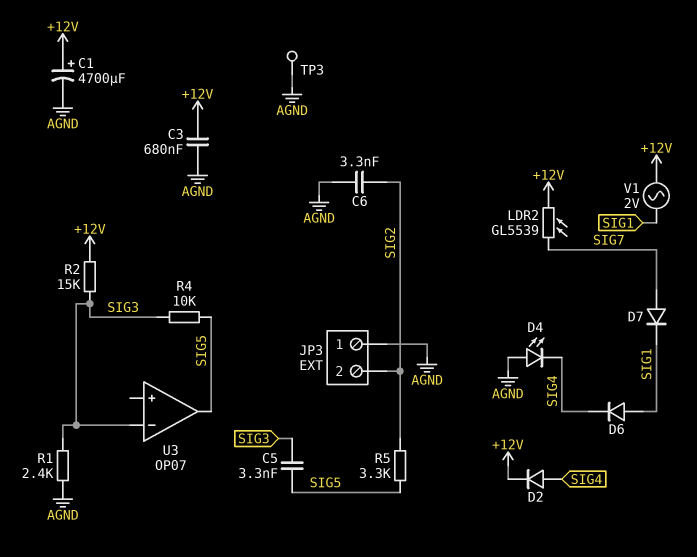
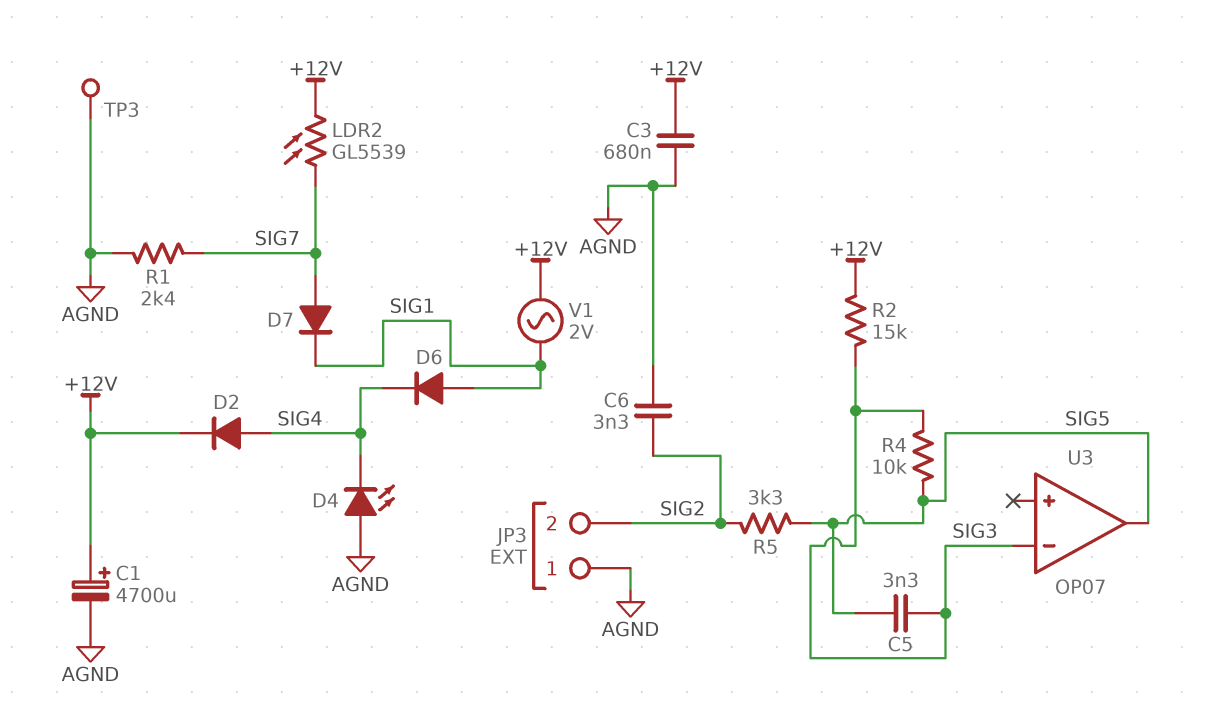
R1: 2.4k (AGND, SIG3) -> 2.4k (AGND, SIG7)

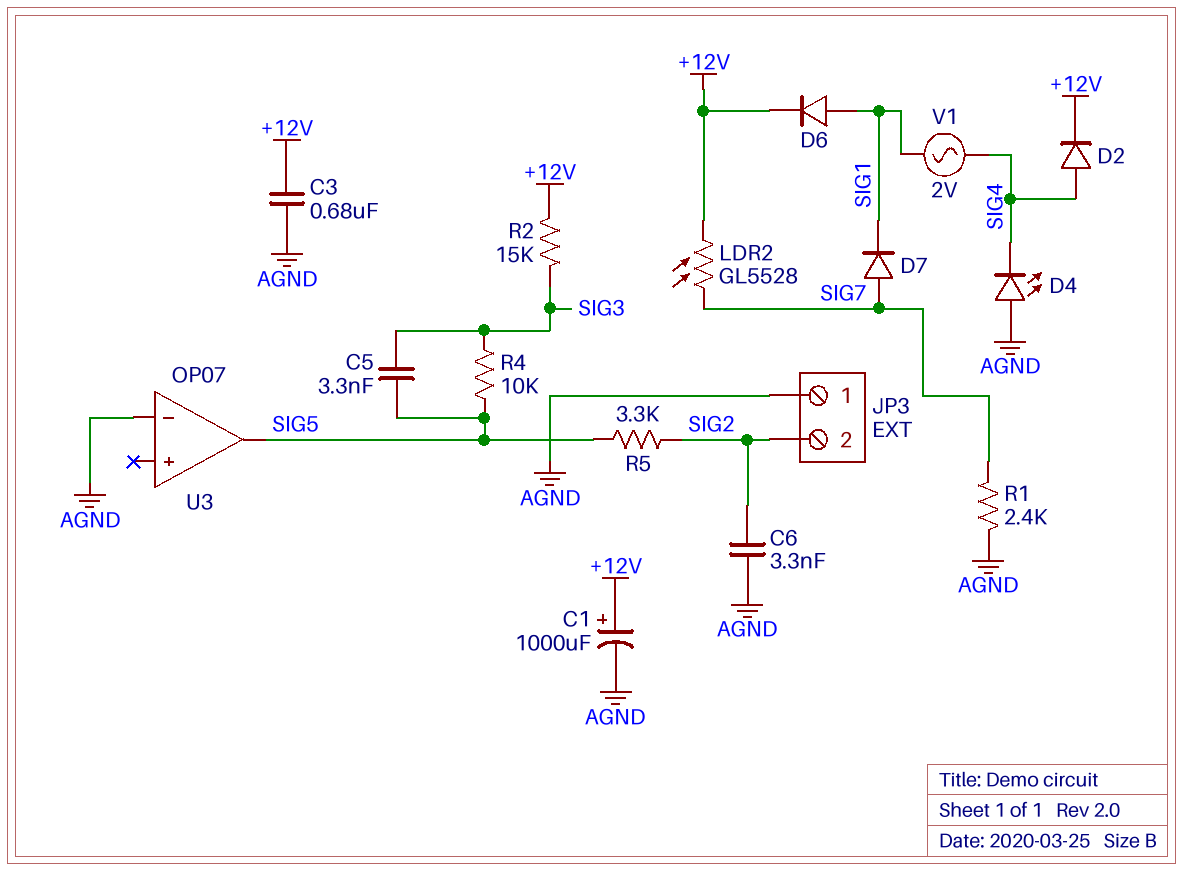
C1: 4700uF (plus +12V, minus AGND) -> 1000uF (plus +12V, minus AGND)
D6: diode (A SIG1, K SIG4) -> diode (A SIG1, K +12V)
LDR2: GL5539 (+12V, SIG7) -> GL5528 (+12V, SIG7)
TP3: test point (AGND) -> none
U3 pin in-: SIG3 -> AGND
V1: AC 2V (+12V, SIG1) -> AC 2V (SIG1, SIG4)

